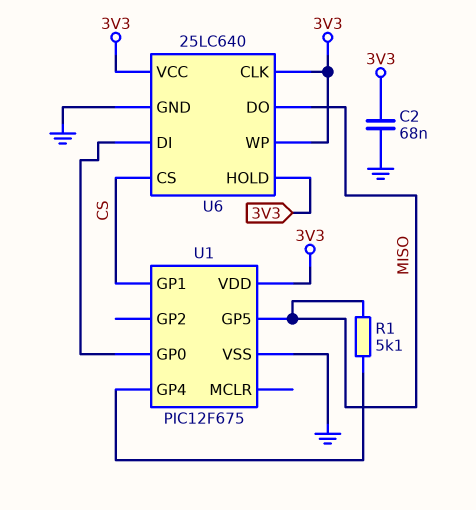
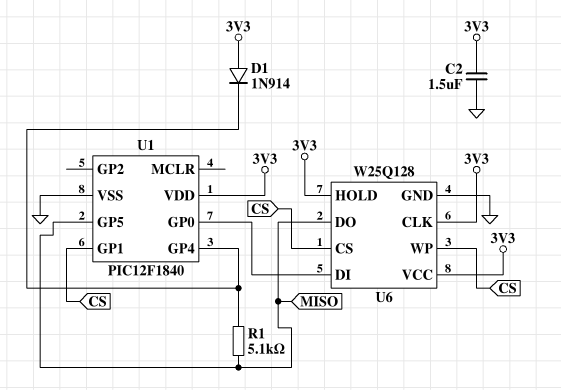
C2: 68nF (3V3, GND) -> 1.5uF (3V3, GND)
D1: none -> diode 1N914 (A 3V3, K U1/GP4)
U1: PIC12F675 -> PIC12F1840
U6: 25LC640 -> W25Q128
U6 pin WP: 3V3 -> CS

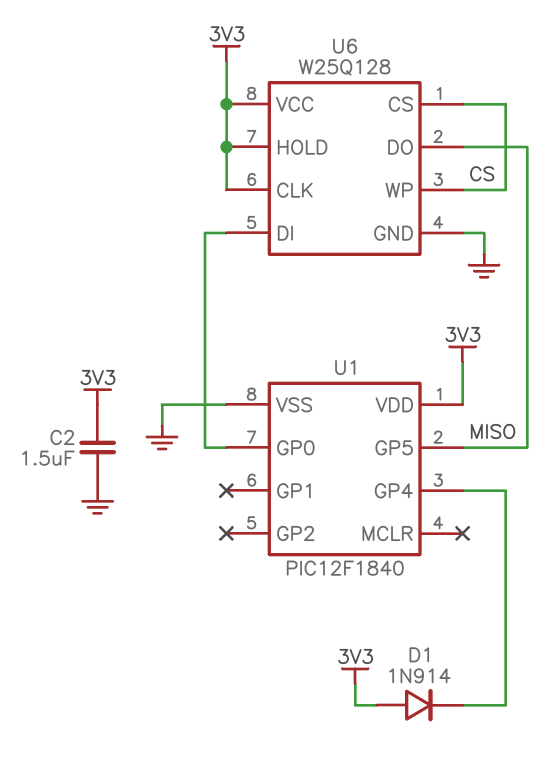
R1: 5.1k (MISO, U1/GP4) -> none
U1 pin GP1: CS -> none

